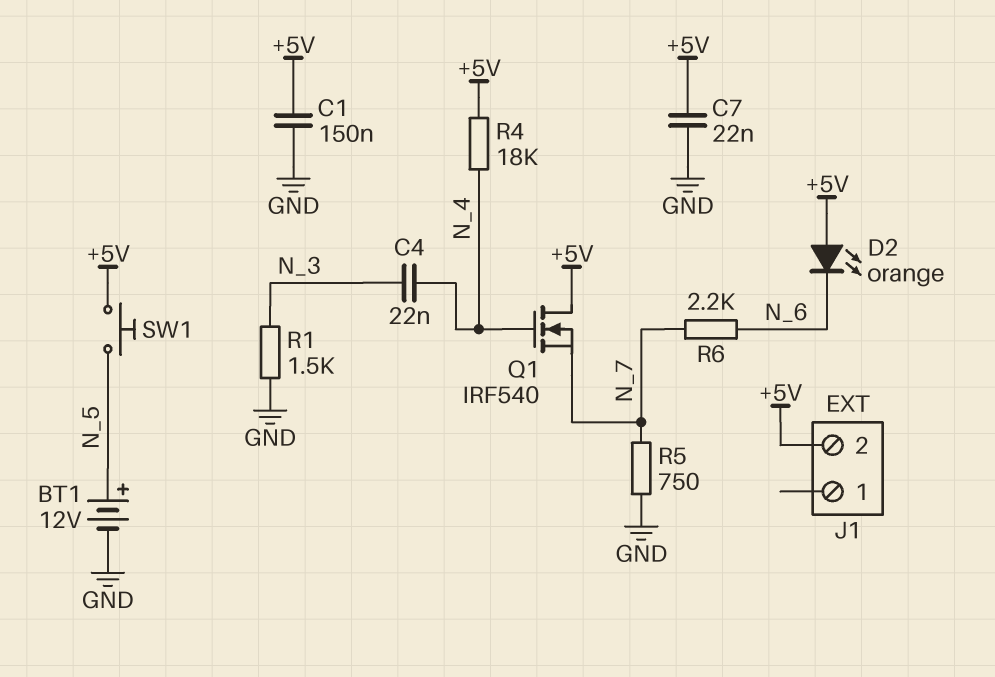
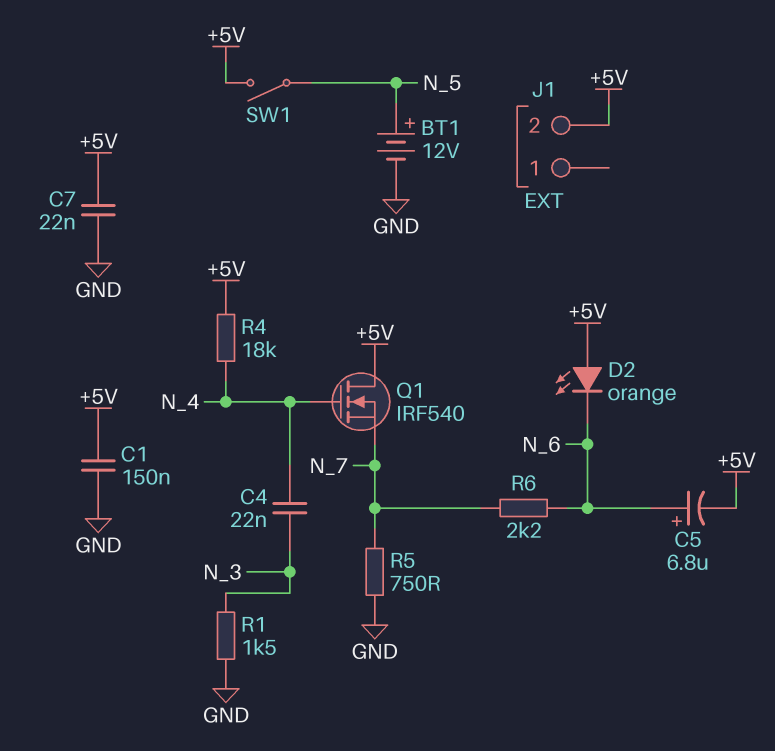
C5: none -> 6.8uF (plus N_6, minus +5V)
SW1: button (+5V, N_5) -> switch (+5V, N_5)

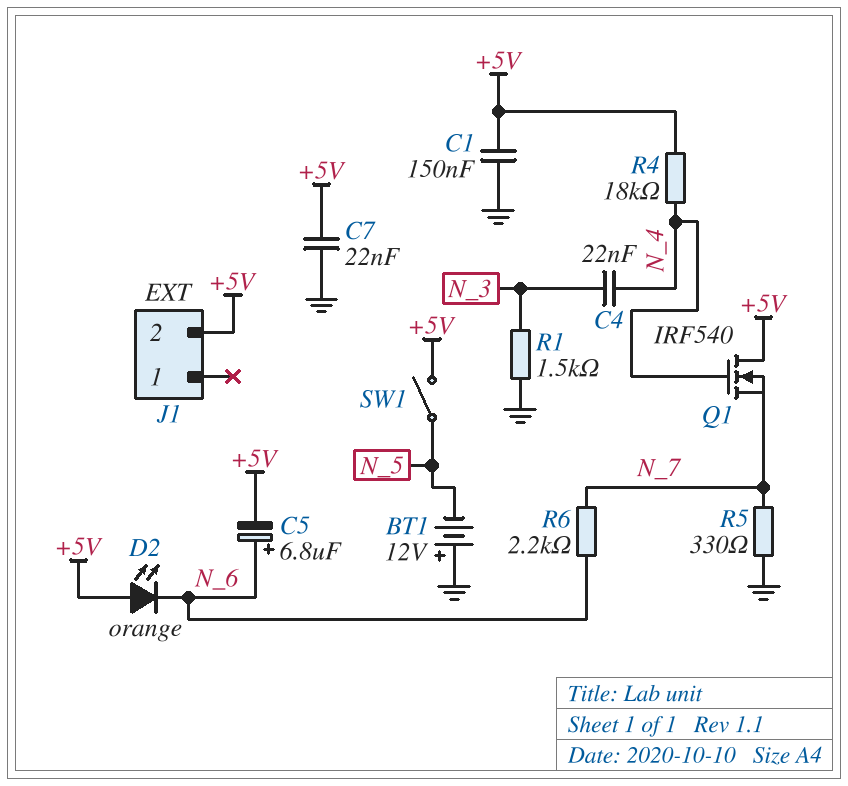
BT1: 12V (plus N_5, minus GND) -> 12V (plus GND, minus N_5)
R5: 750 (GND, N_7) -> 330 (GND, N_7)

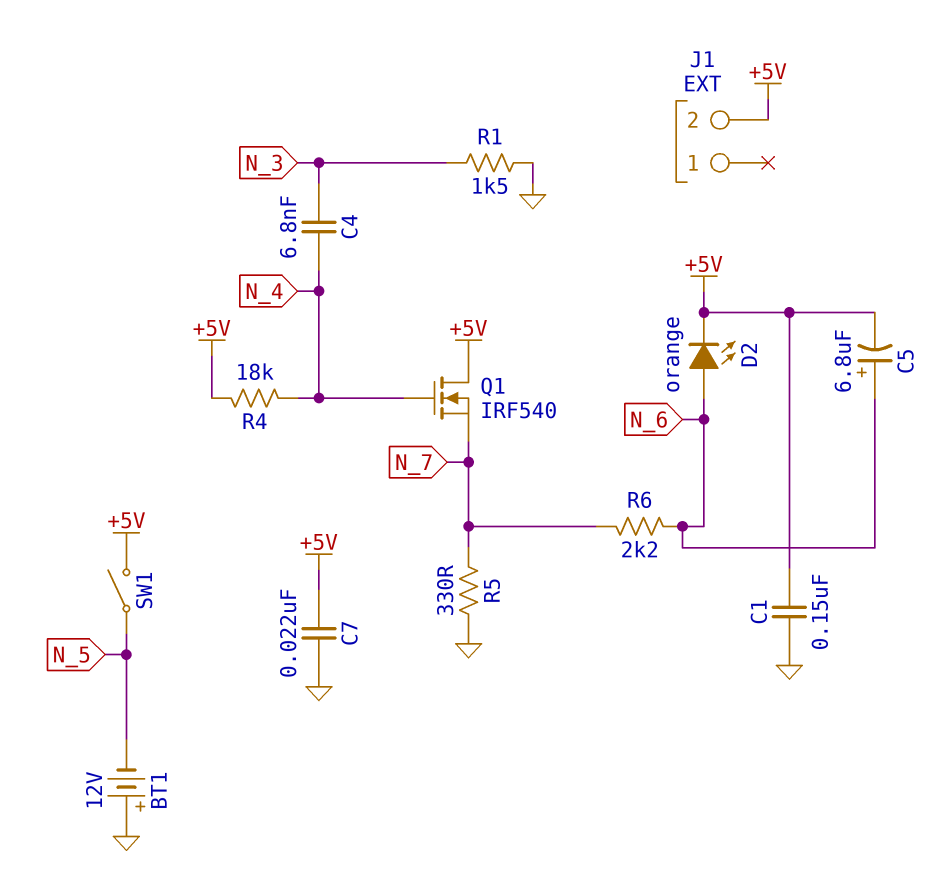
C4: 22nF (N_3, N_4) -> 6.8nF (N_3, N_4)
D2: LED orange (A +5V, K N_6) -> LED orange (A N_6, K +5V)

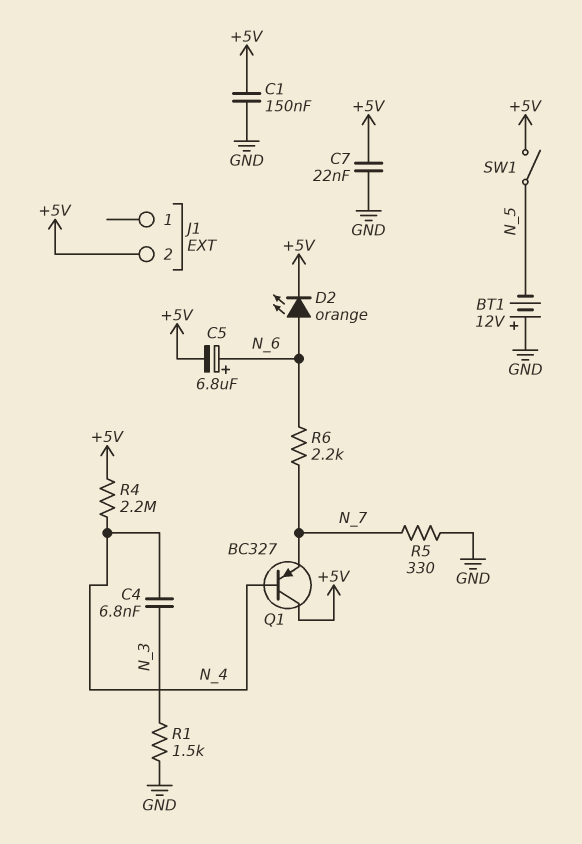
Q1: NMOS IRF540 (G N_4, D +5V, S N_7) -> PNP BC327 (B N_4, C +5V, E N_7)
R4: 18k (+5V, N_4) -> 2.2M (+5V, N_4)

